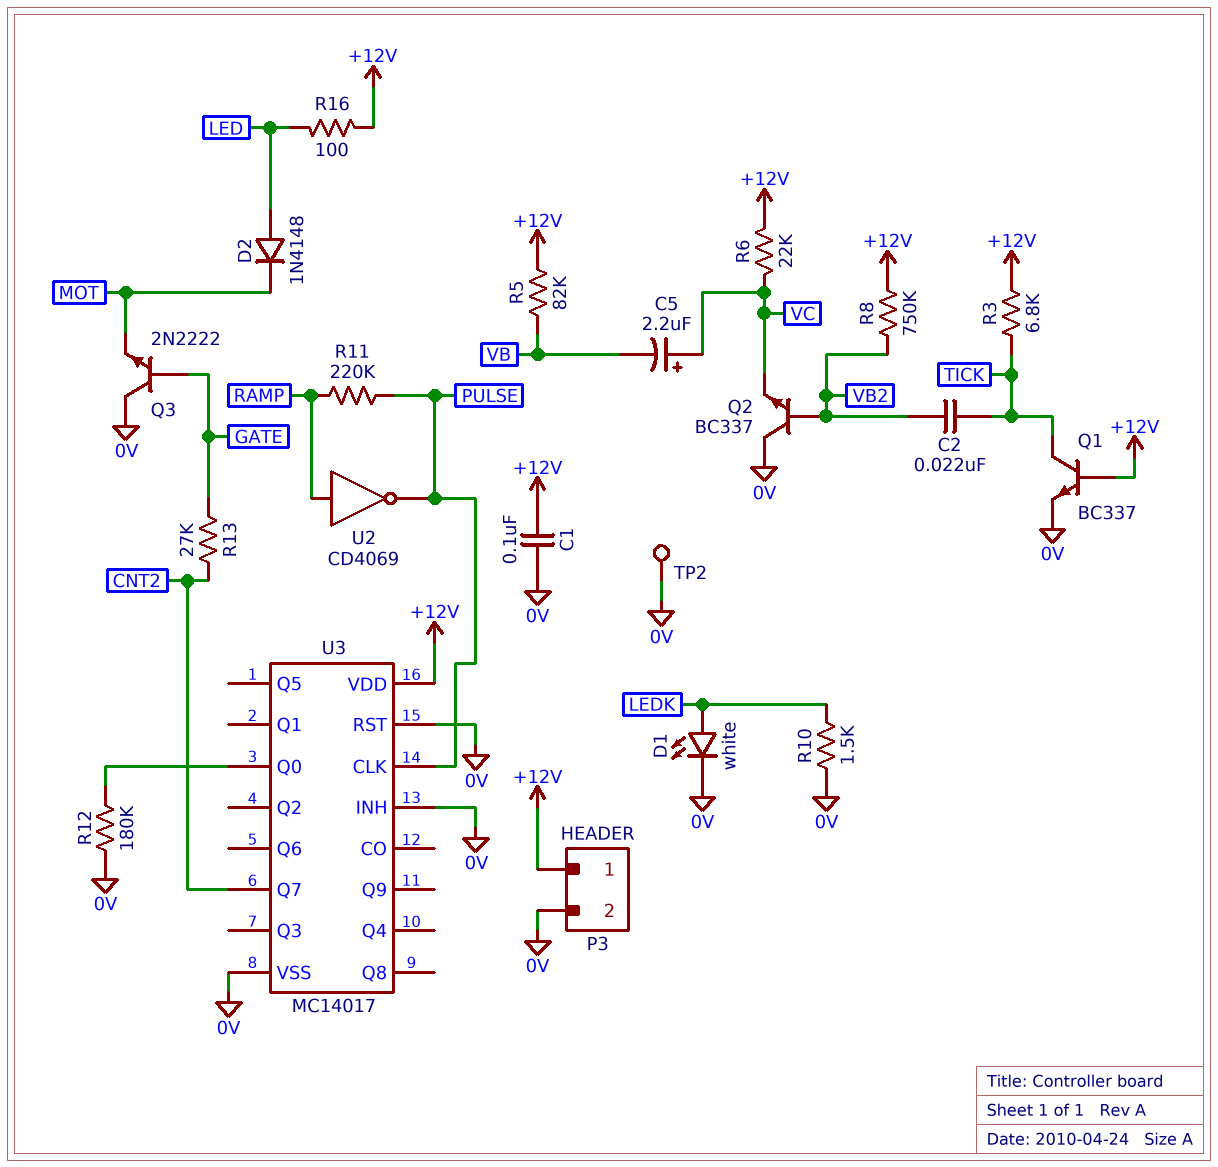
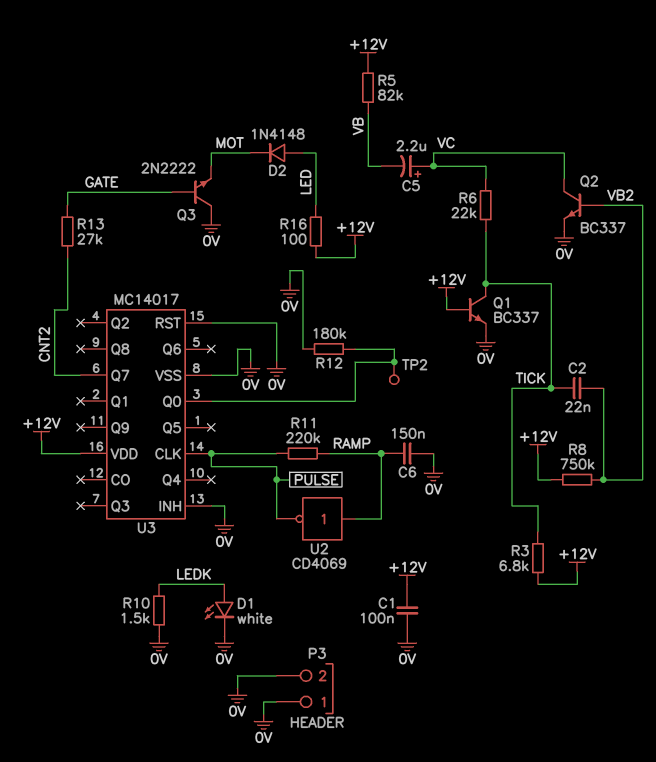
C6: none -> 150nF (0V, RAMP)
P3 pin 1: +12V -> 0V
Q2: NPN BC337 (B VB2, C 0V, E VC) -> NPN BC337 (B VB2, C VC, E 0V)
R6: 22k (+12V, VC) -> 22k (TICK, VC)
TP2: test point (0V) -> test point (U3/Q0)

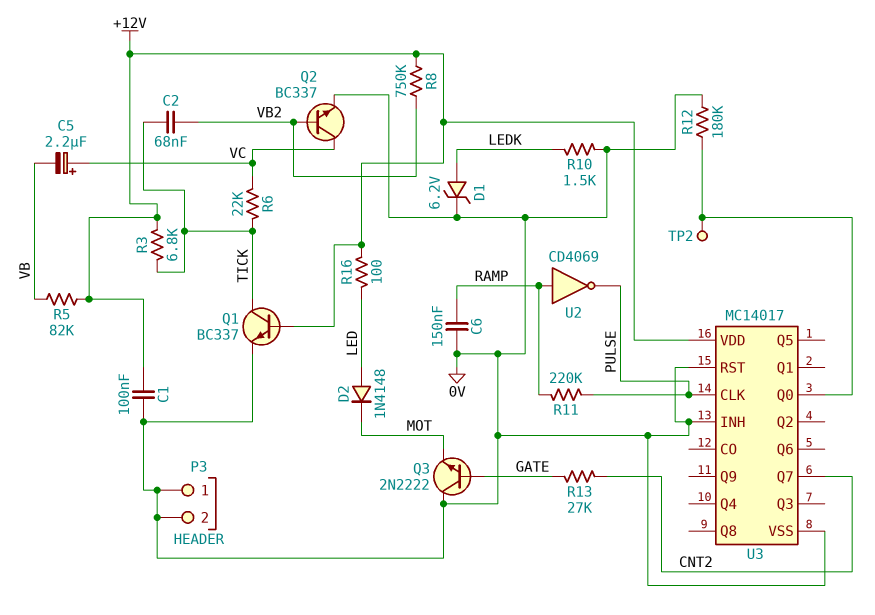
C2: 22nF (TICK, VB2) -> 68nF (TICK, VB2)
D1: LED white (A LEDK, K 0V) -> zener 6.2V (A LEDK, K 0V)

